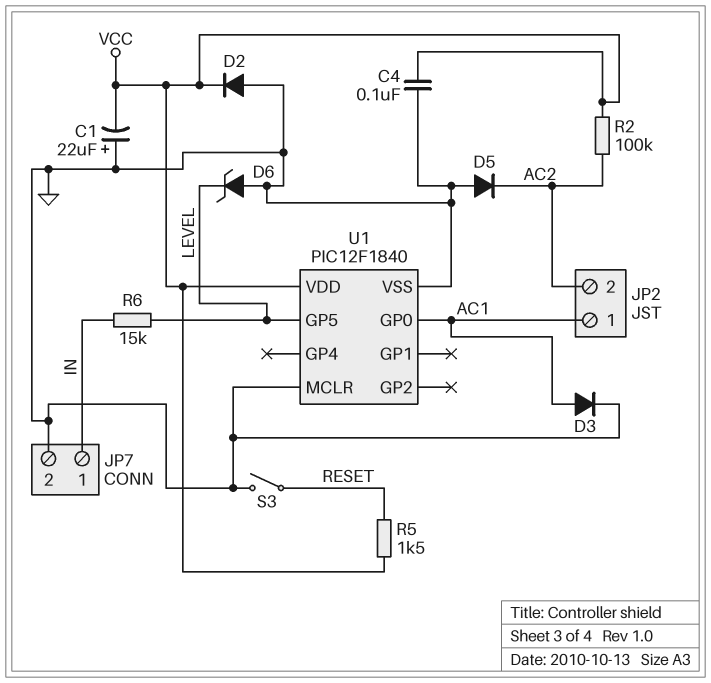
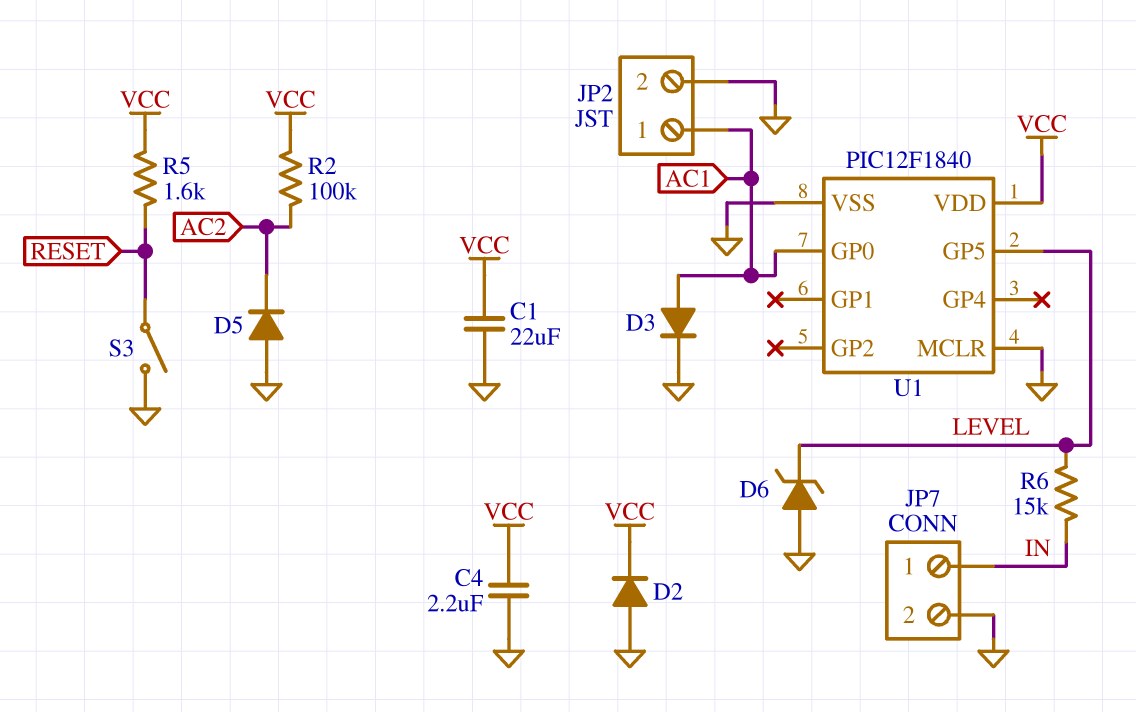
C1: 22uF (plus GND, minus VCC) -> 22uF (GND, VCC)
C4: 100nF (GND, VCC) -> 2.2uF (GND, VCC)
JP2 pin 2: AC2 -> GND
R5: 1.5k (RESET, VCC) -> 1.6k (RESET, VCC)

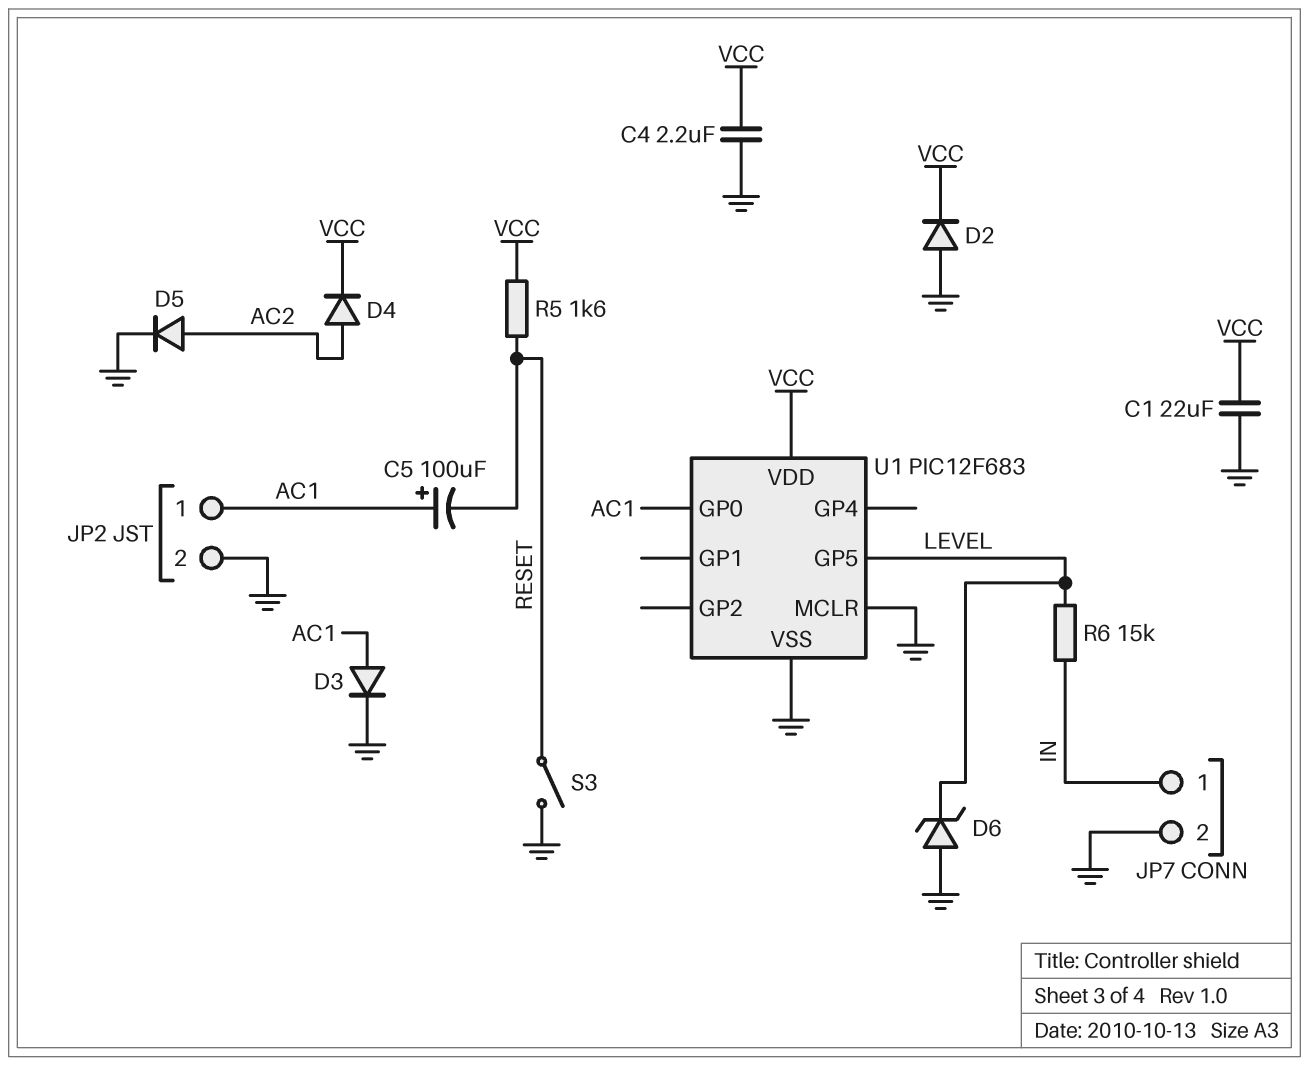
C5: none -> 100uF (plus AC1, minus RESET)
D4: none -> diode (A AC2, K VCC)
D5: diode (A GND, K AC2) -> diode (A AC2, K GND)
R2: 100k (AC2, VCC) -> none
U1: PIC12F1840 -> PIC12F683

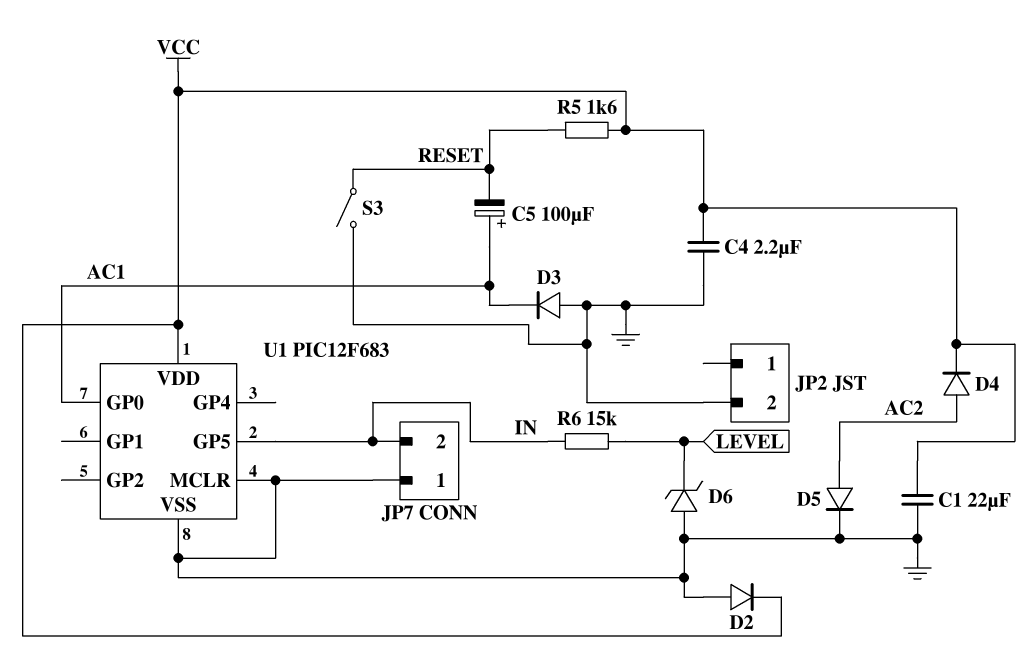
D3: diode (A AC1, K GND) -> diode (A GND, K AC1)
JP2 pin 1: AC1 -> none
JP7 pin 1: IN -> GND
JP7 pin 2: GND -> IN
U1 pin GP5: LEVEL -> IN

